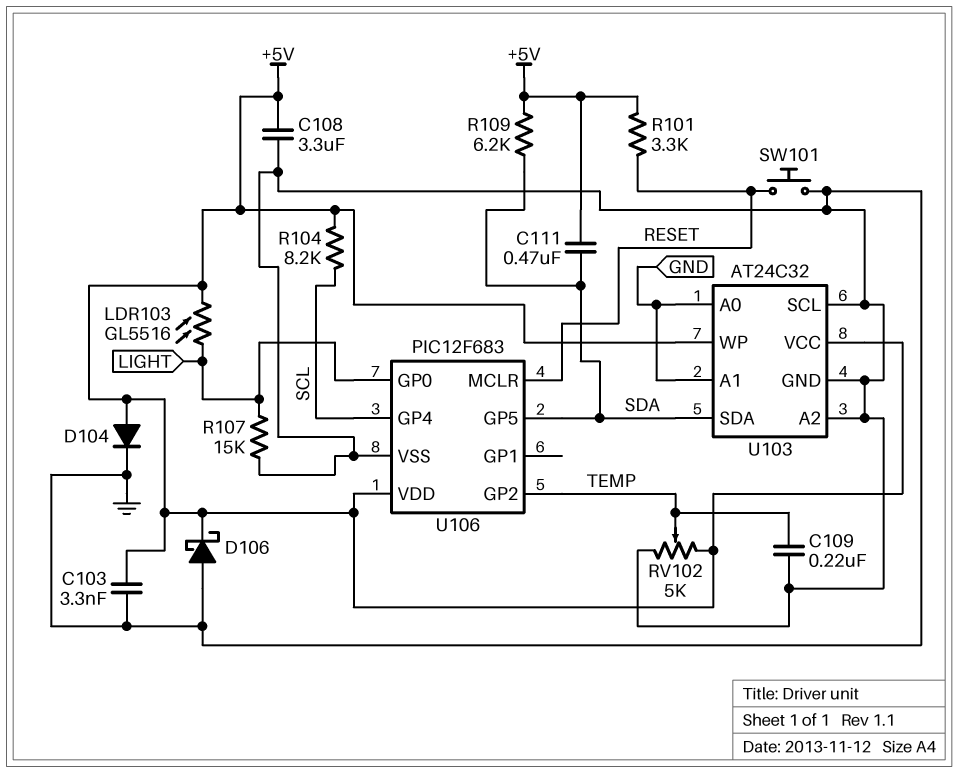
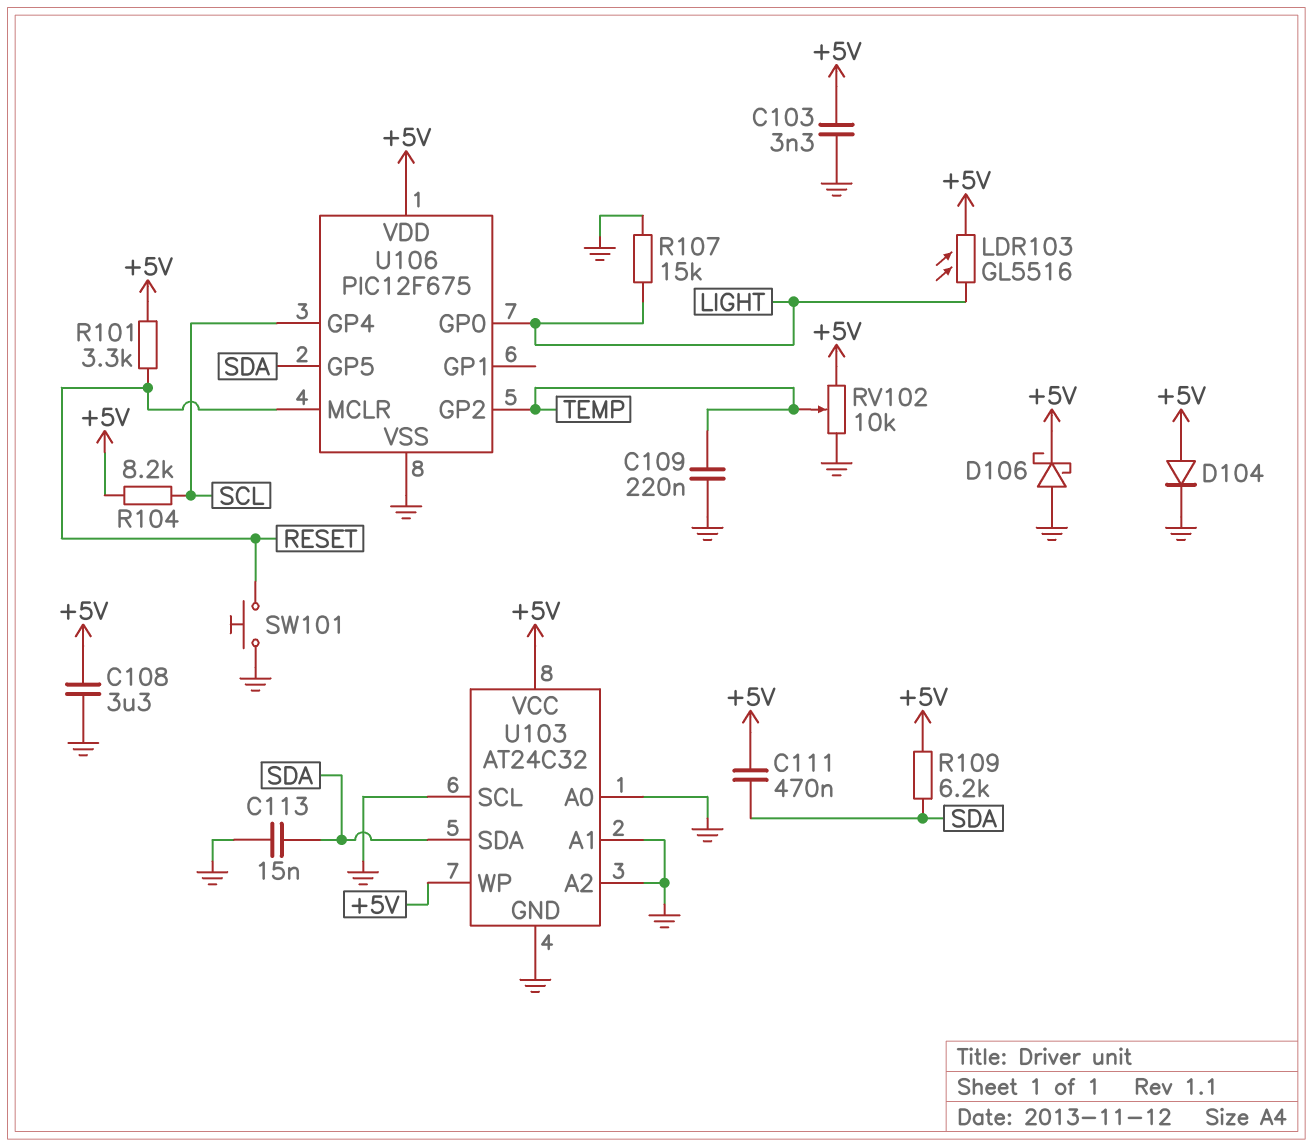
C113: none -> 15nF (GND, SDA)
RV102: 5k (+5V, GND, wiper TEMP) -> 10k (+5V, GND, wiper TEMP)
U106: PIC12F683 -> PIC12F675

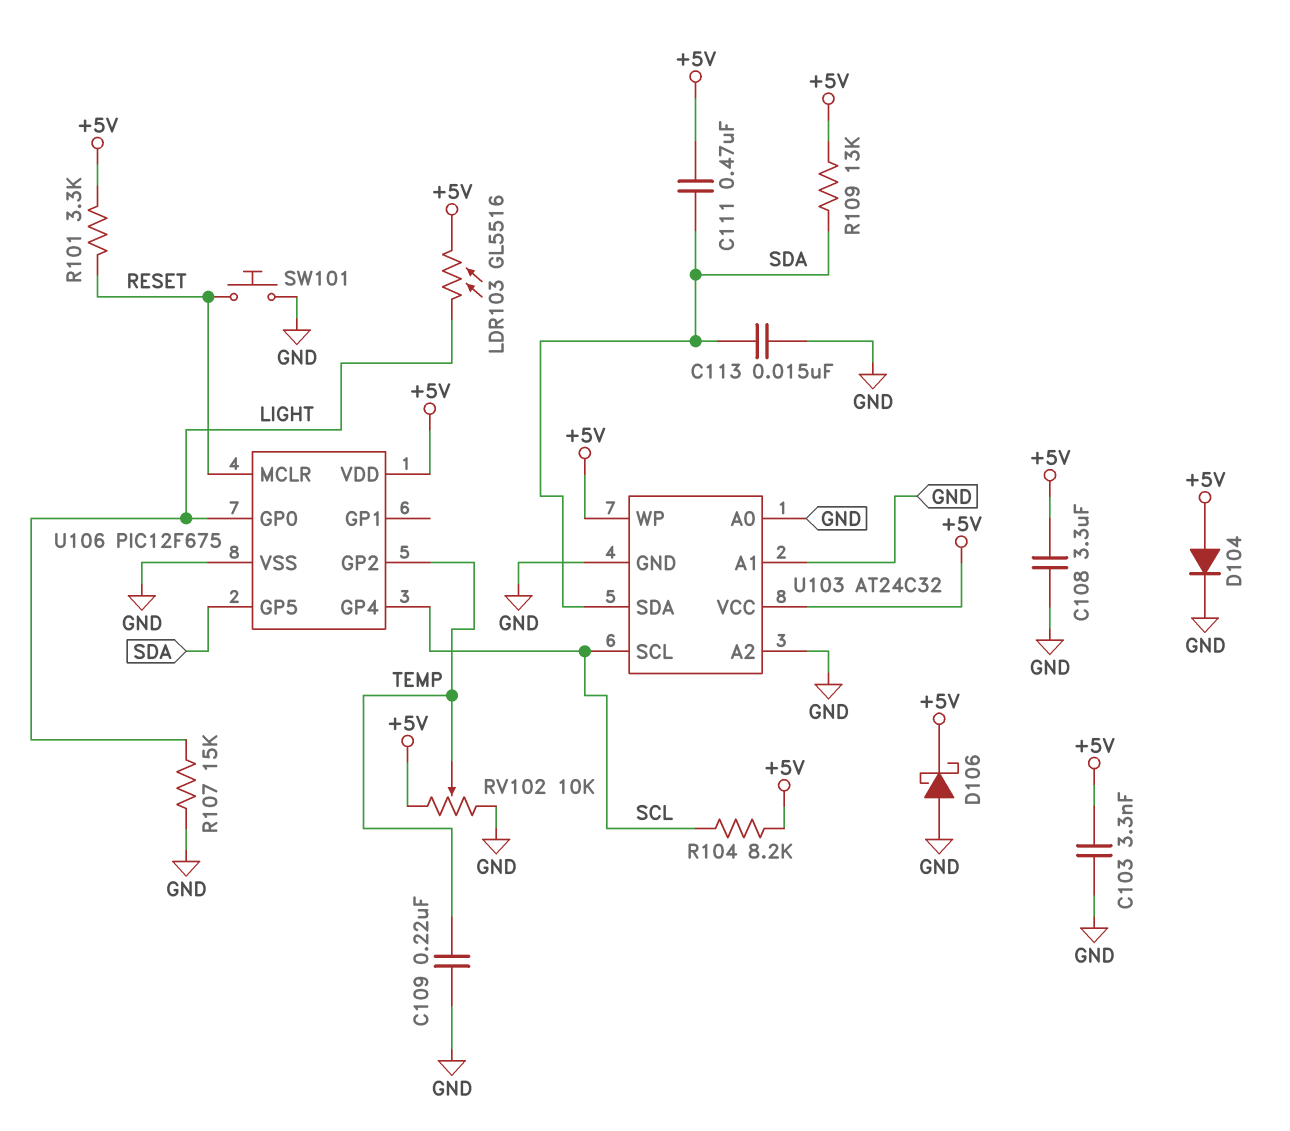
R109: 6.2k (+5V, SDA) -> 13k (+5V, SDA)
U103 pin SCL: GND -> SCL

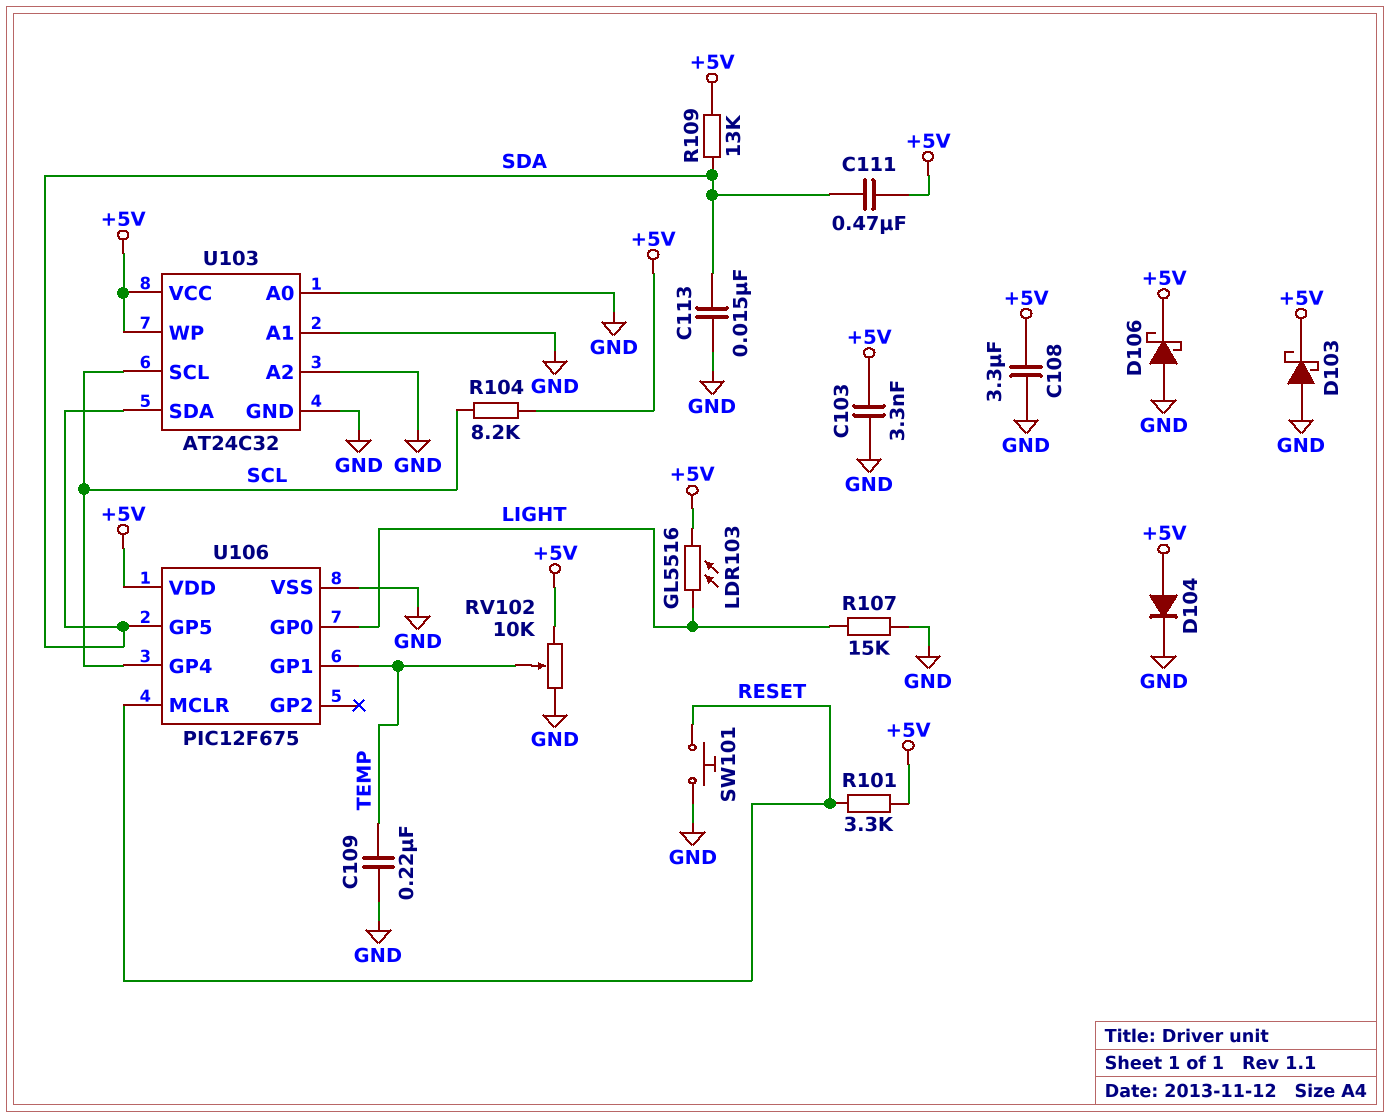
D103: none -> schottky (A GND, K +5V)
U106 pin GP1: none -> TEMP
U106 pin GP2: TEMP -> none

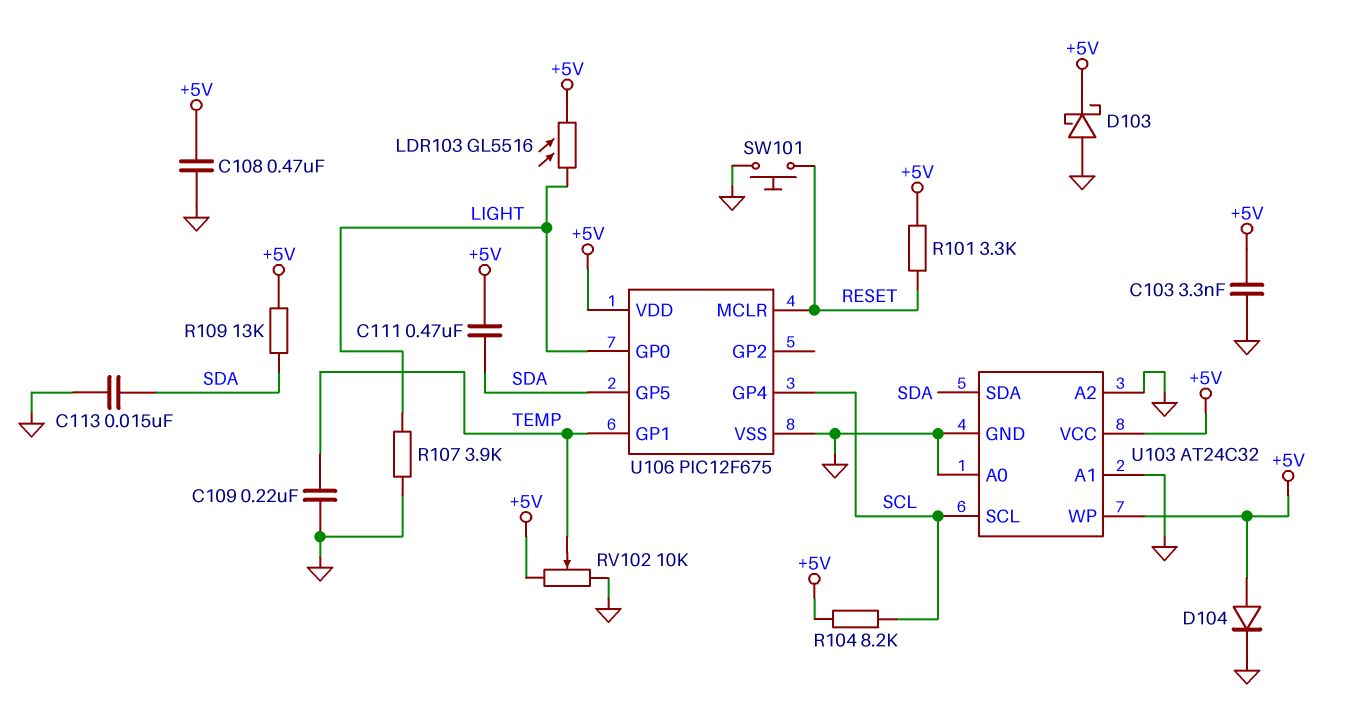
C108: 3.3uF (+5V, GND) -> 470nF (+5V, GND)
D106: schottky (A GND, K +5V) -> none
R107: 15k (GND, LIGHT) -> 3.9k (GND, LIGHT)

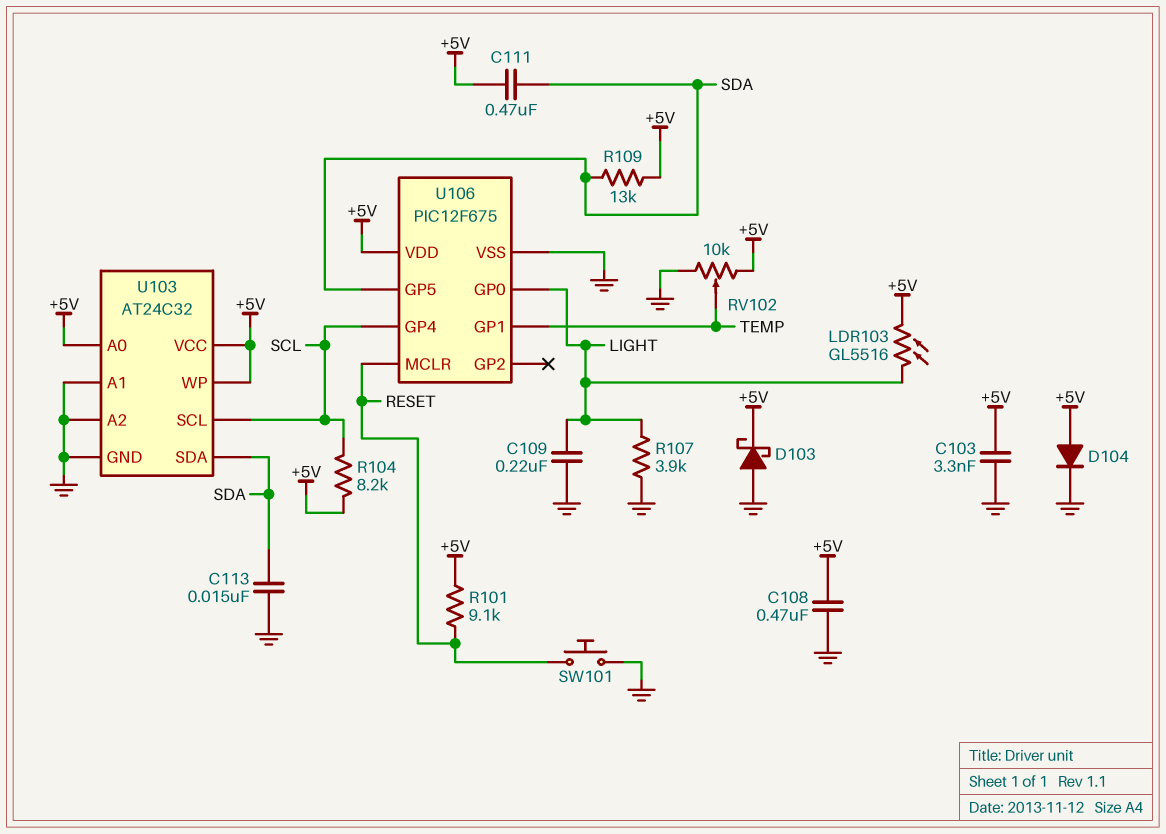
C109: 220nF (GND, TEMP) -> 220nF (GND, LIGHT)
R101: 3.3k (+5V, RESET) -> 9.1k (+5V, RESET)
U103 pin A0: GND -> +5V

